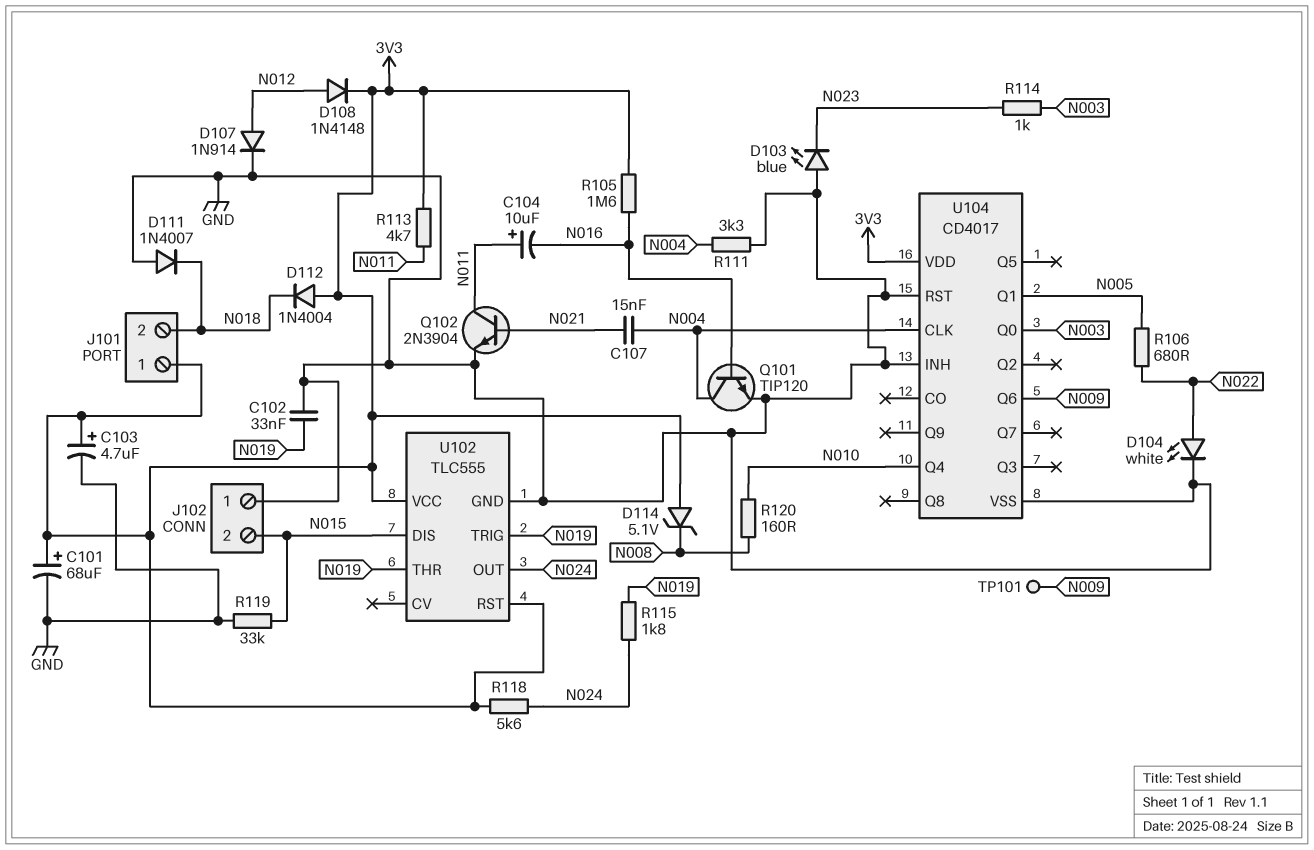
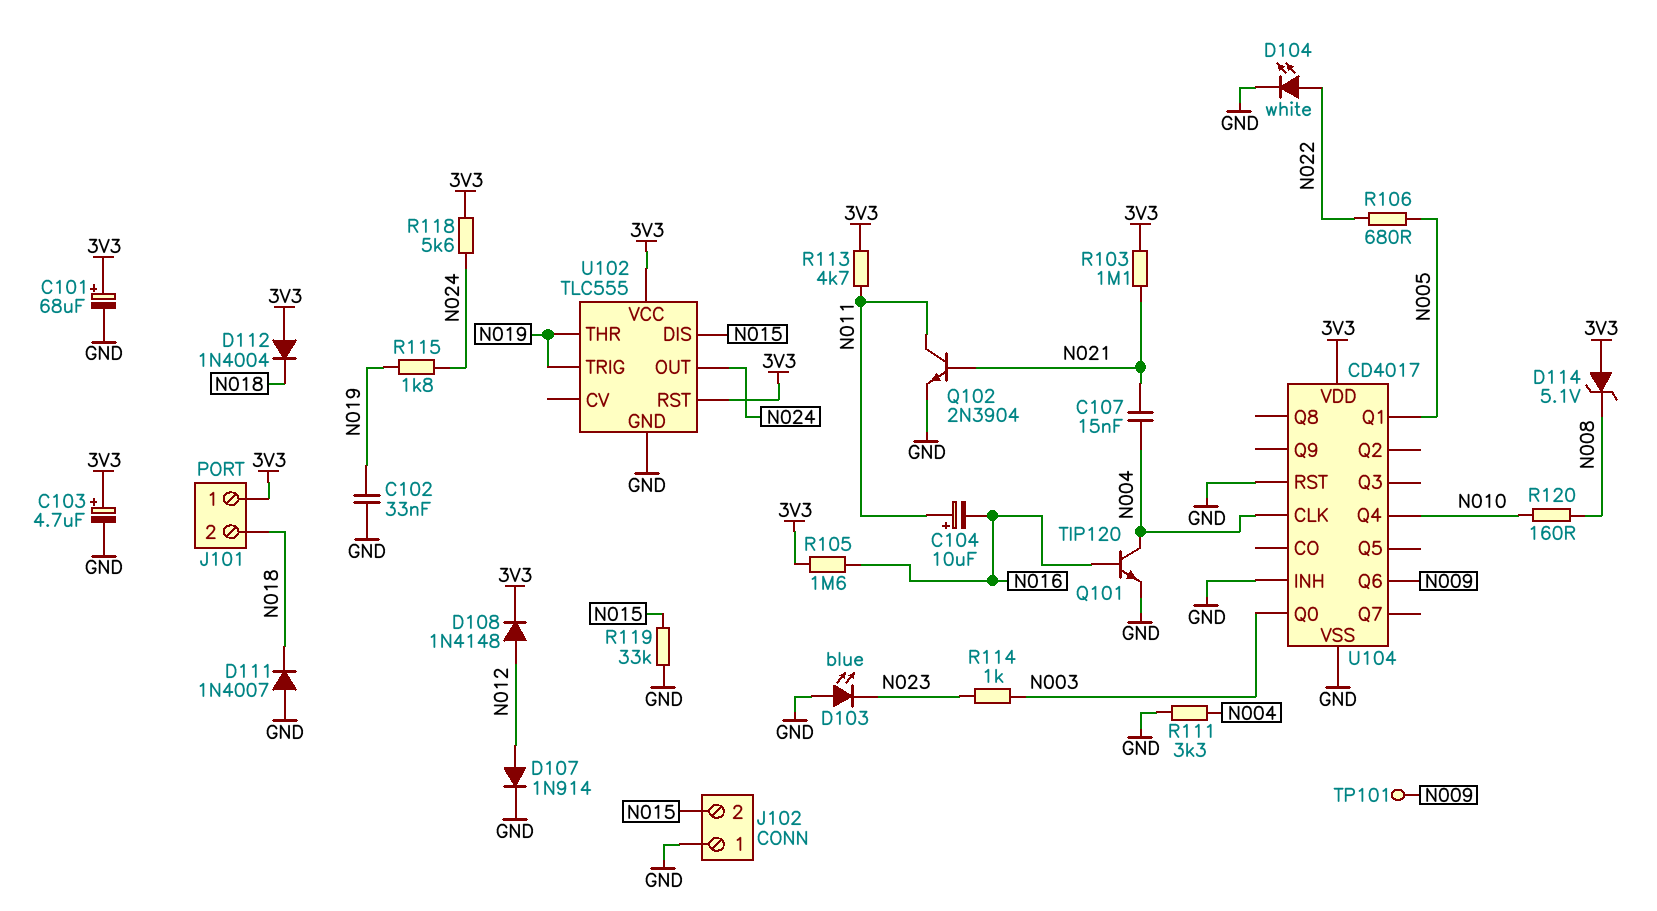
R103: none -> 1.1M (3V3, N021)

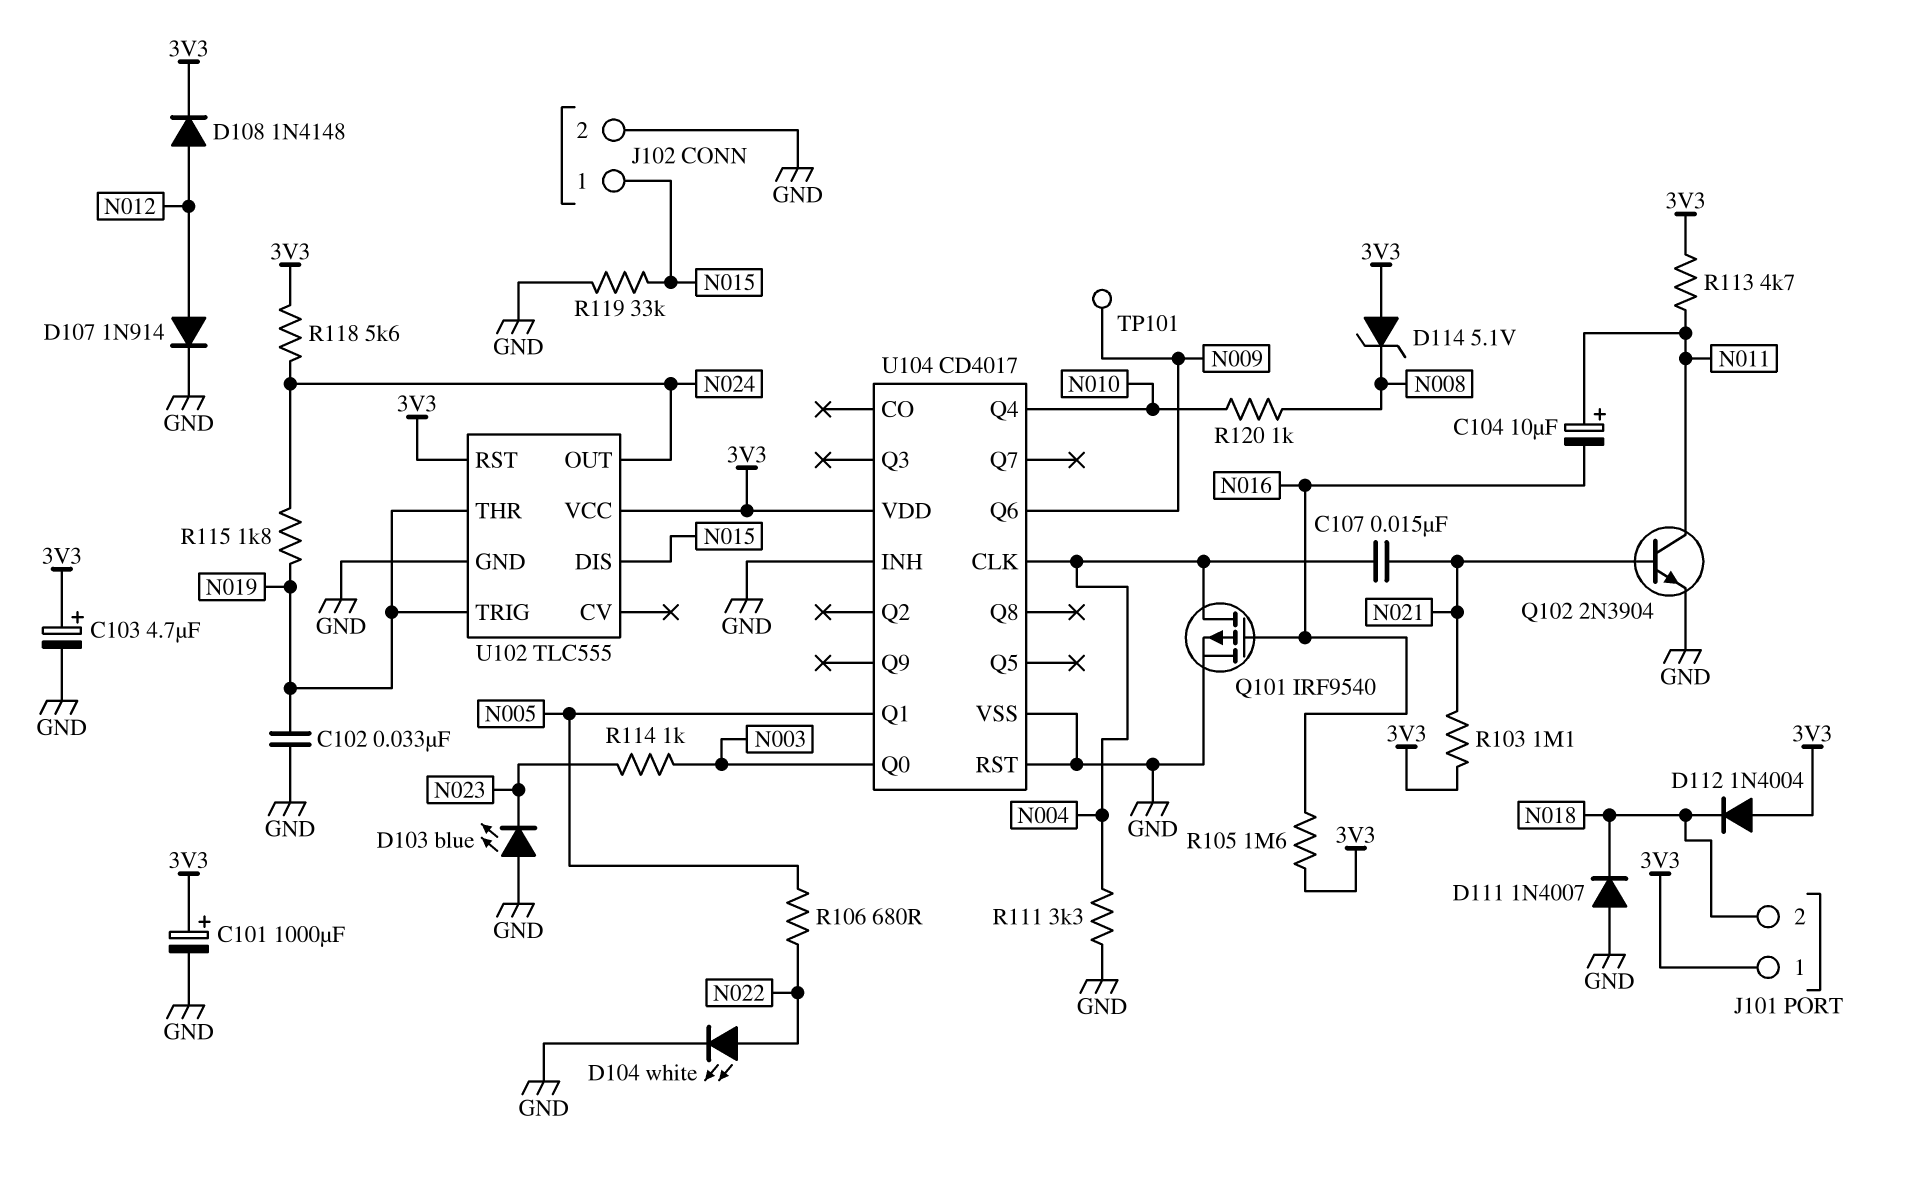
C101: 68uF (plus 3V3, minus GND) -> 1000uF (plus 3V3, minus GND)
J102 pin 1: GND -> N015
J102 pin 2: N015 -> GND
Q101: NPN TIP120 (B N016, C N004, E GND) -> PMOS IRF9540 (G N016, D N004, S GND)
R120: 160 (N008, N010) -> 1k (N008, N010)

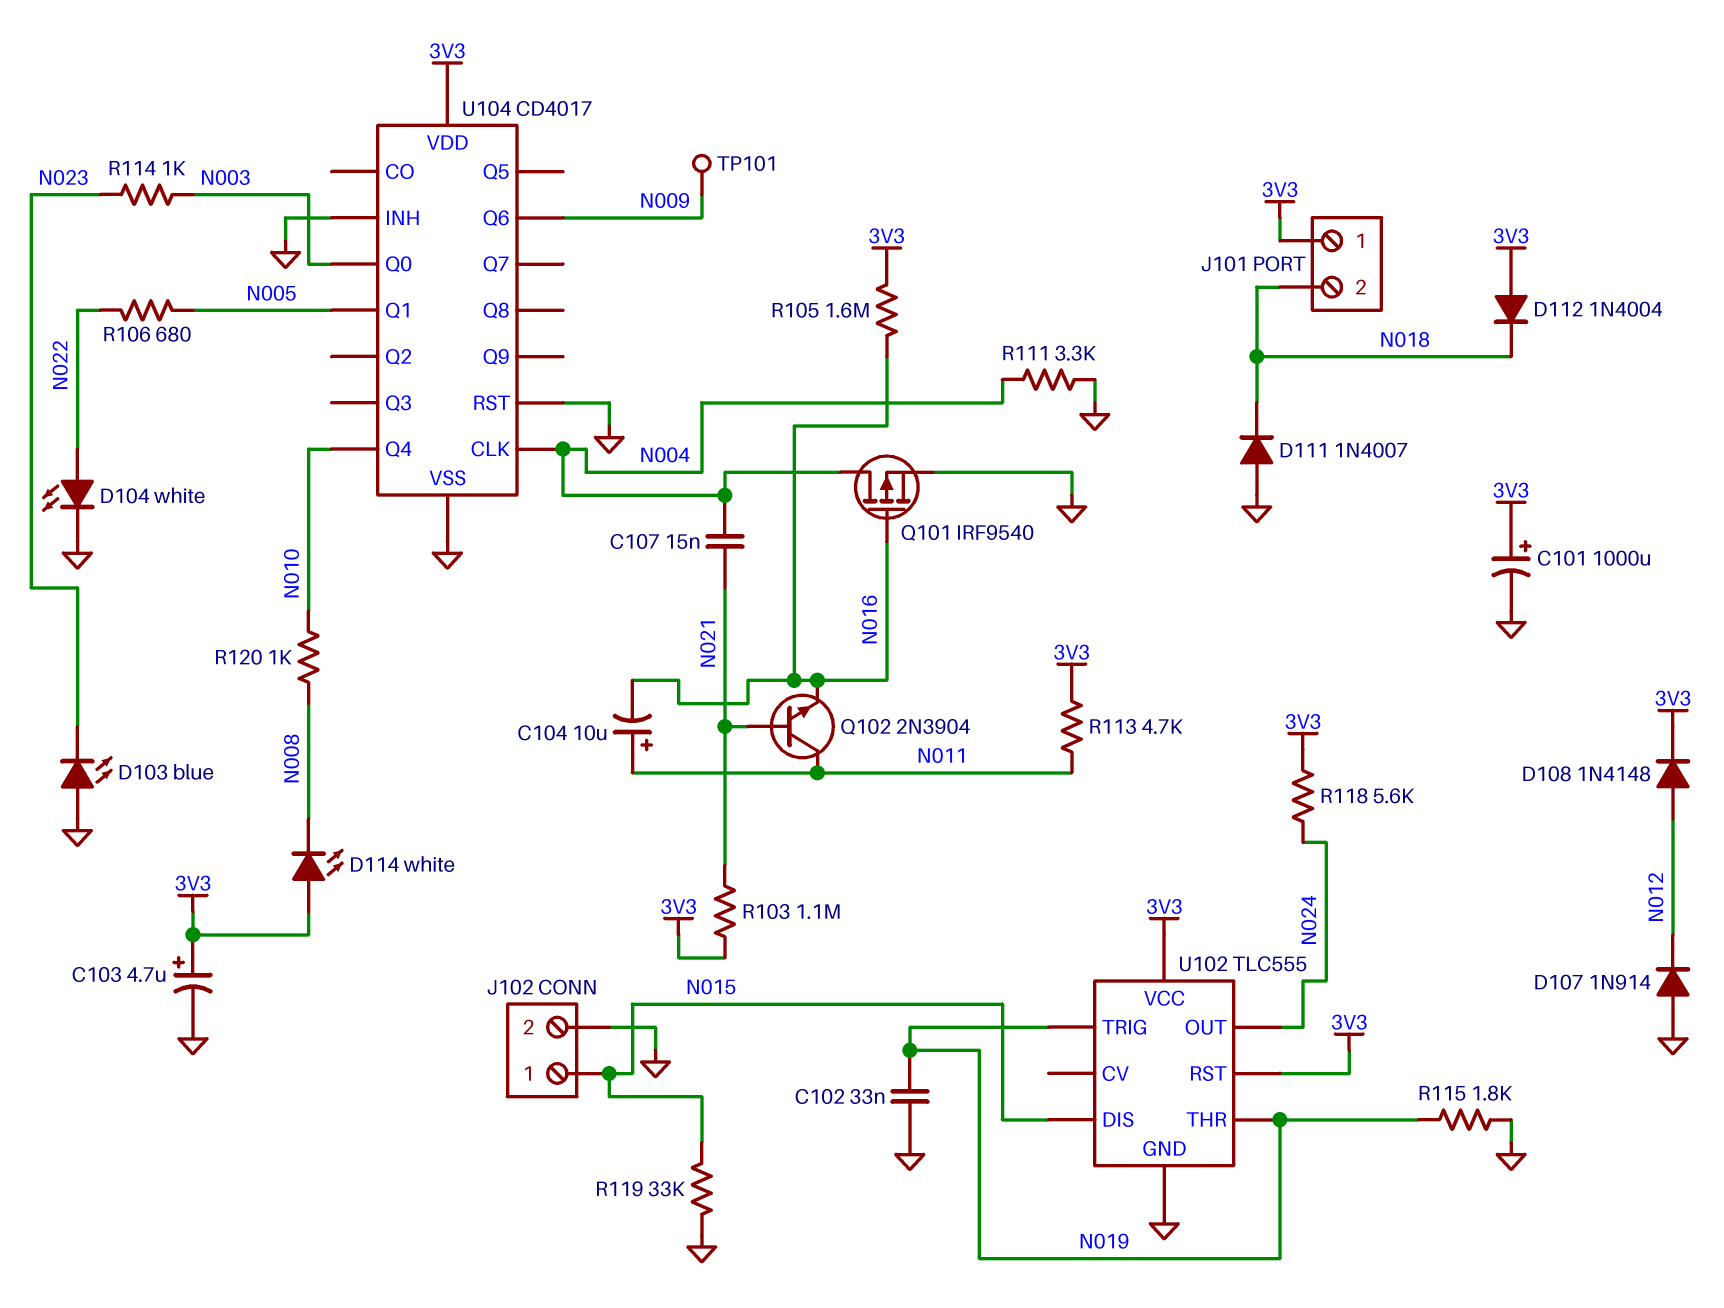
D107: diode 1N914 (A N012, K GND) -> diode 1N914 (A GND, K N012)
D114: zener 5.1V (A 3V3, K N008) -> LED white (A 3V3, K N008)
Q102: NPN 2N3904 (B N021, C N011, E GND) -> NPN 2N3904 (B N021, C N011, E N016)
R115: 1.8k (N019, N024) -> 1.8k (GND, N019)

